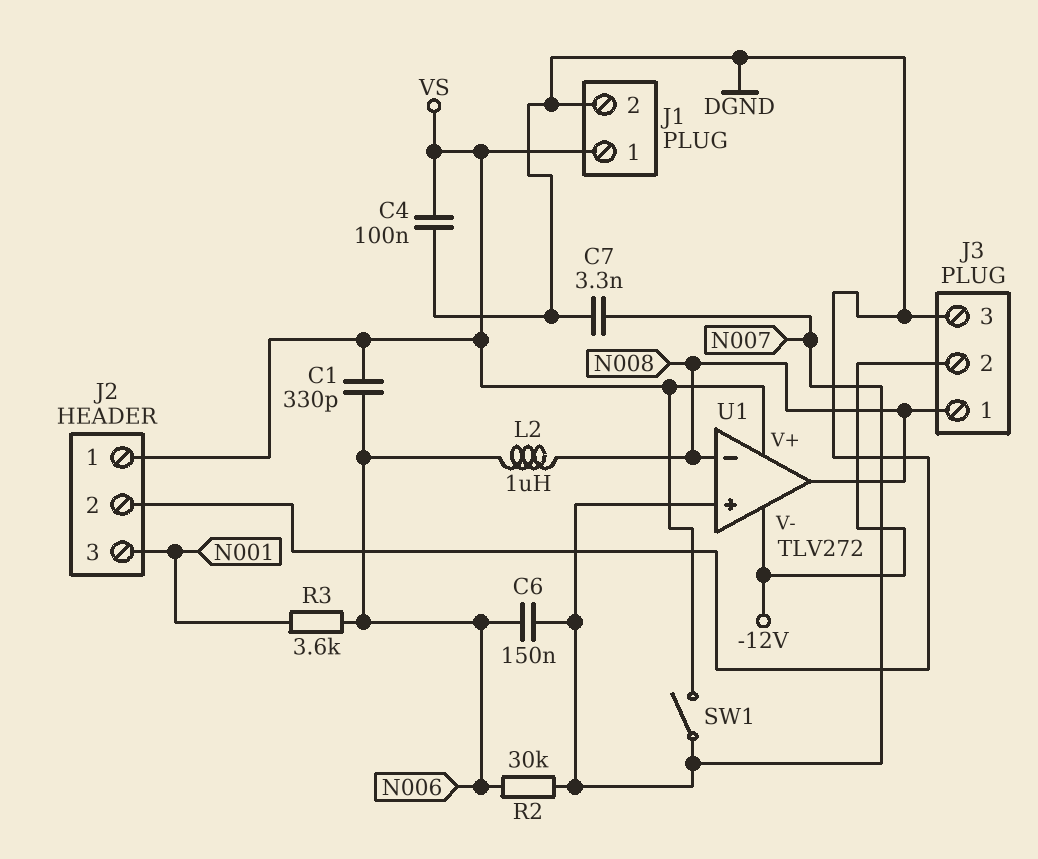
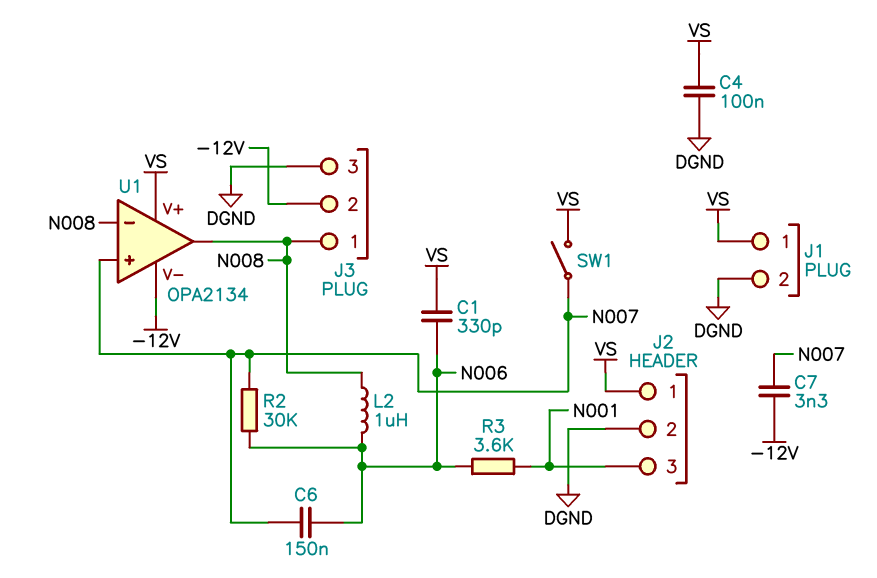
C7: 3.3nF (DGND, N007) -> 3.3nF (-12V, N007)
U1: TLV272 -> OPA2134

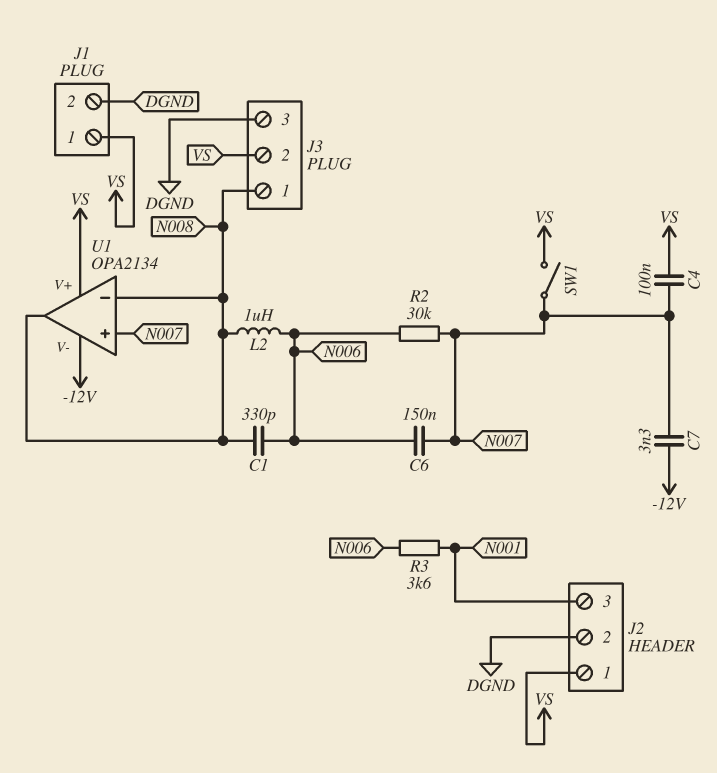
C1: 330pF (N006, VS) -> 330pF (N006, N008)
C4: 100nF (DGND, VS) -> 100nF (N007, VS)
J3 pin 2: -12V -> VS

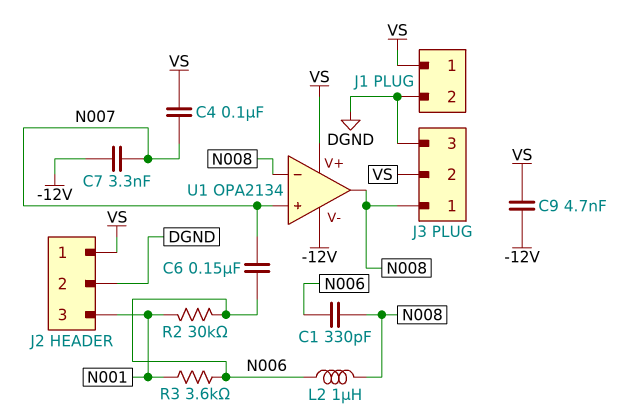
C9: none -> 4.7nF (-12V, VS)
R2: 30k (N006, N007) -> 30k (N001, N006)
SW1: switch (N007, VS) -> none

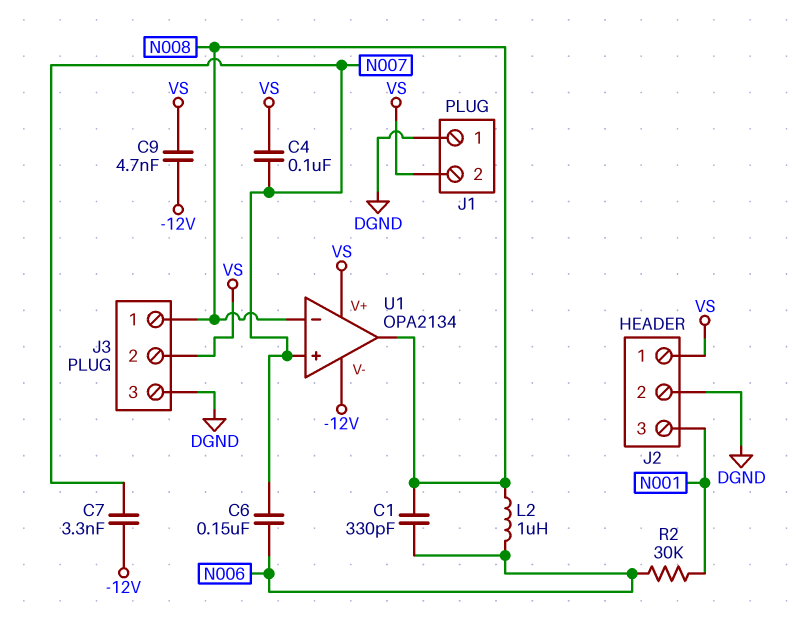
J1 pin 1: VS -> DGND
J1 pin 2: DGND -> VS
R3: 3.6k (N001, N006) -> none

